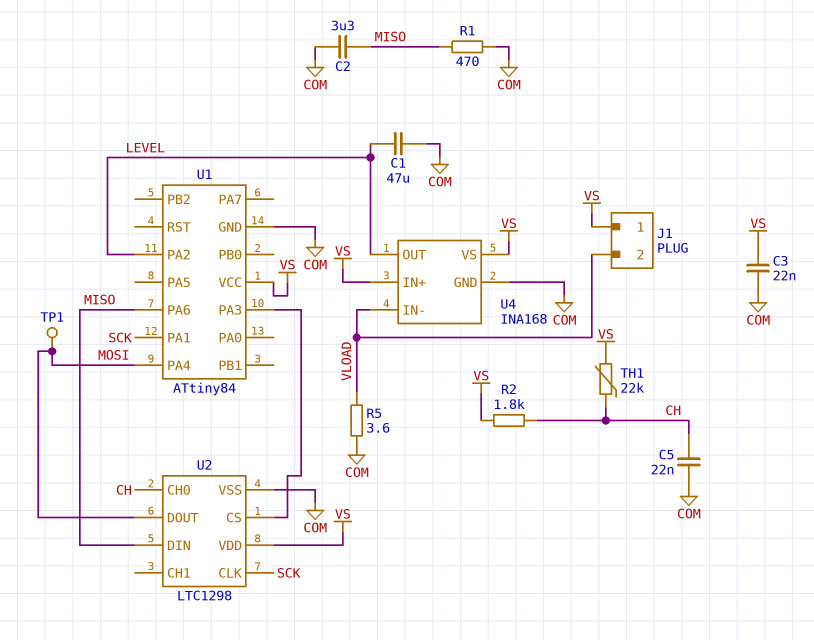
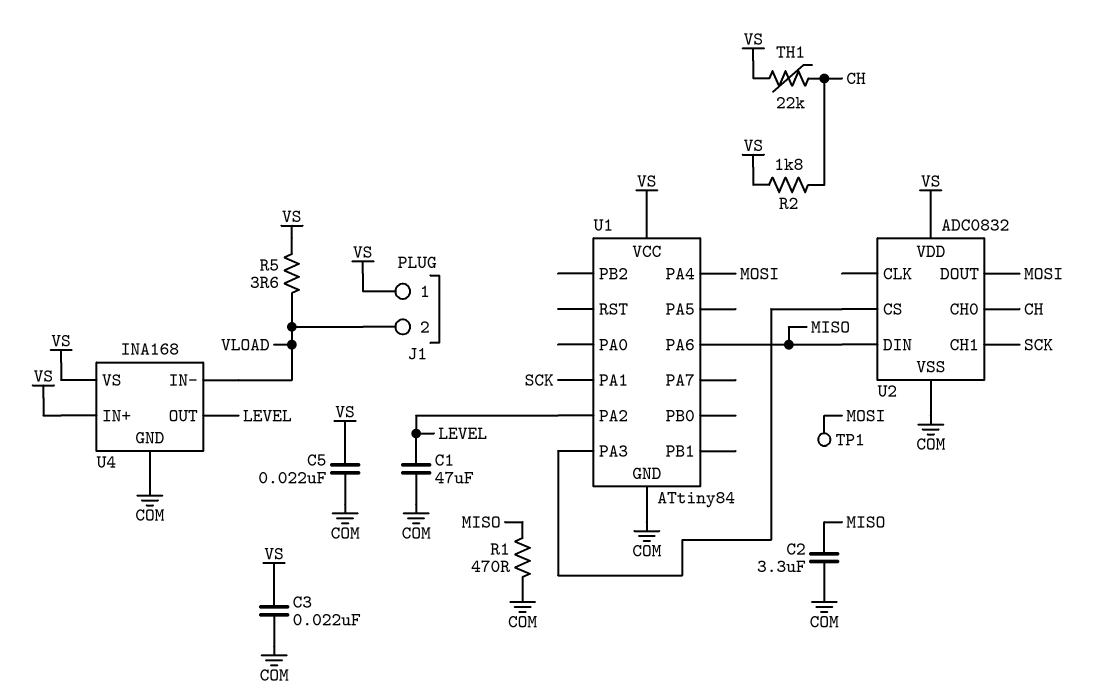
C5: 22nF (CH, COM) -> 22nF (COM, VS)
R5: 3.6 (COM, VLOAD) -> 3.6 (VLOAD, VS)
U2: LTC1298 -> ADC0832
U2 pin CH1: none -> SCK
U2 pin CLK: SCK -> none

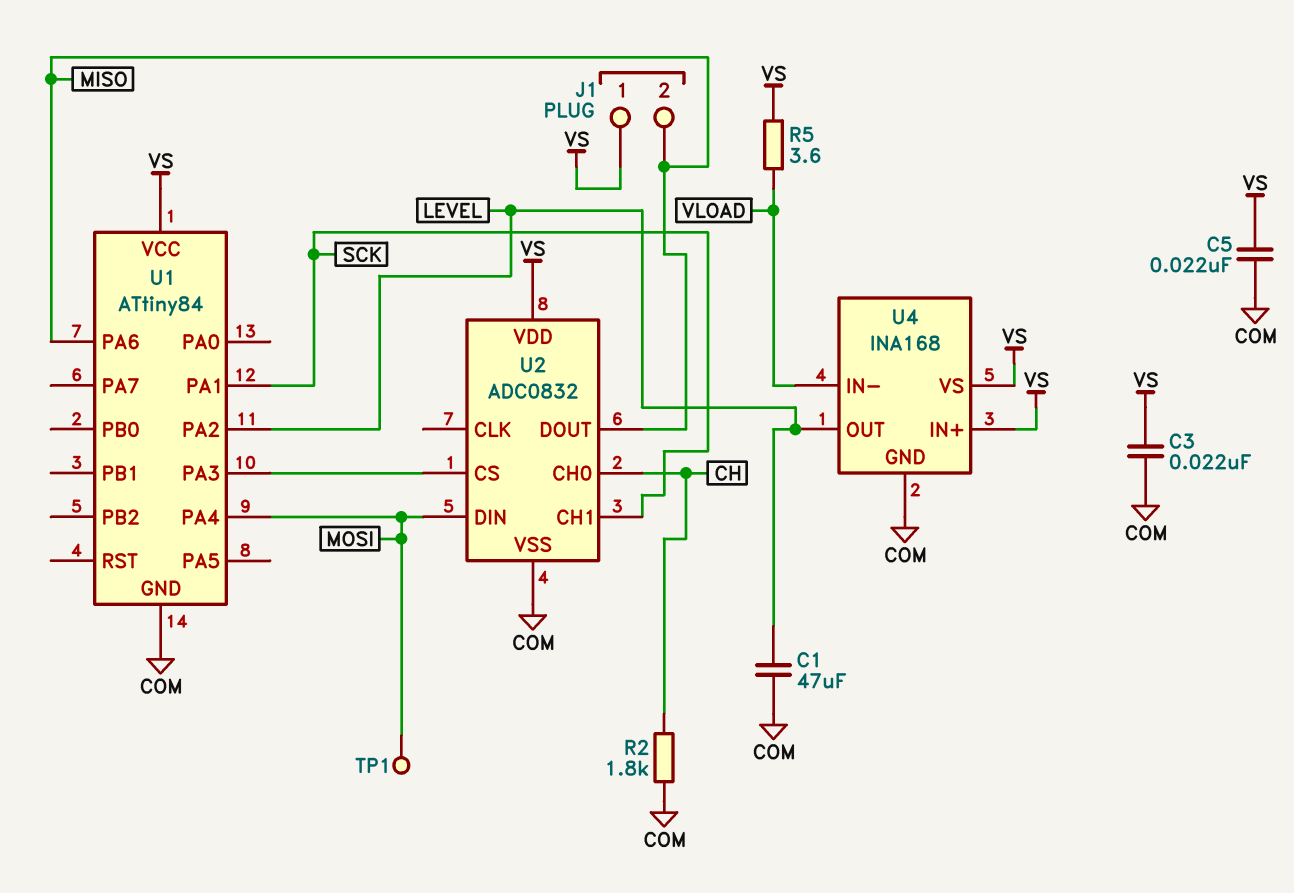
C2: 3.3uF (COM, MISO) -> none
J1 pin 2: VLOAD -> MISO
R1: 470 (COM, MISO) -> none
R2: 1.8k (CH, VS) -> 1.8k (CH, COM)
TH1: 22k (CH, VS) -> none
U2 pin DIN: MISO -> MOSI
U2 pin DOUT: MOSI -> MISO

